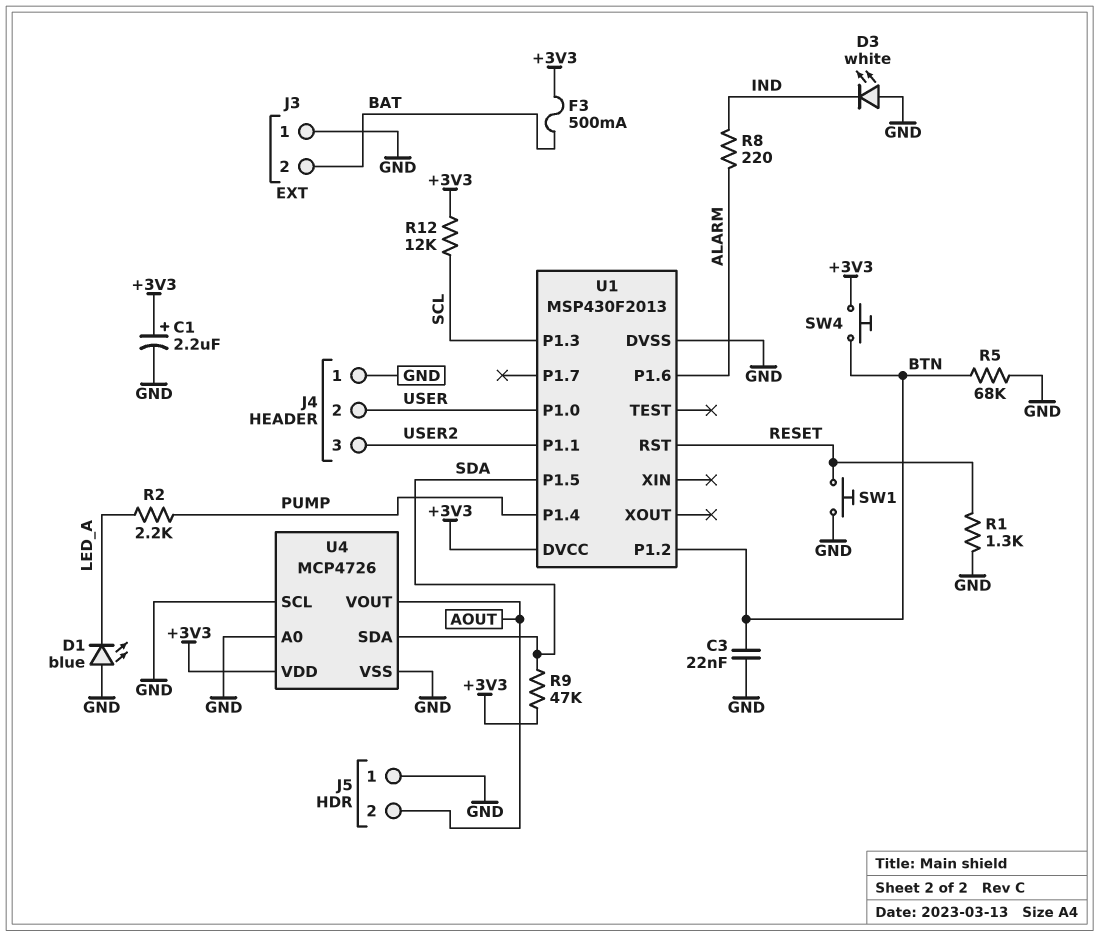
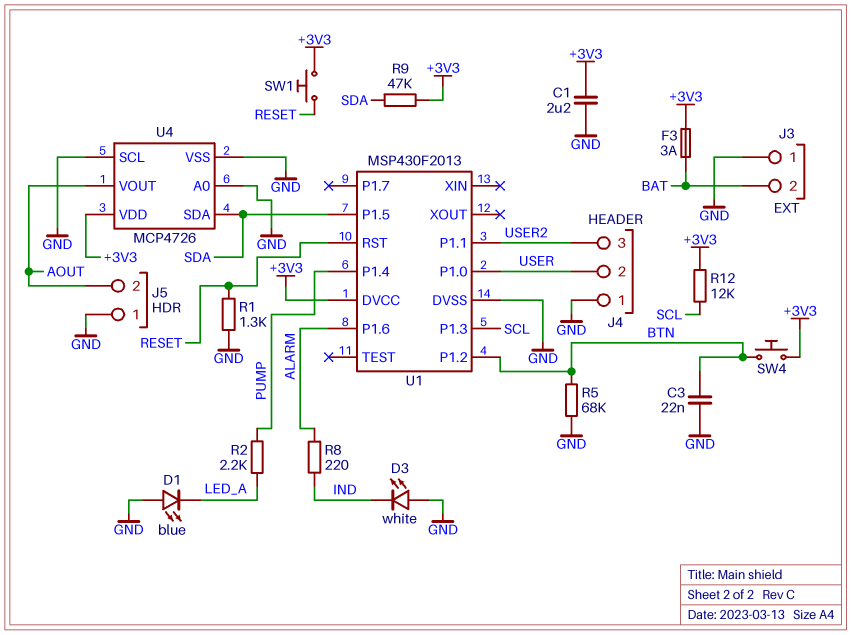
C1: 2.2uF (plus +3V3, minus GND) -> 2.2uF (+3V3, GND)
F3: 500mA (+3V3, BAT) -> 3A (+3V3, BAT)
SW1: button (GND, RESET) -> button (+3V3, RESET)

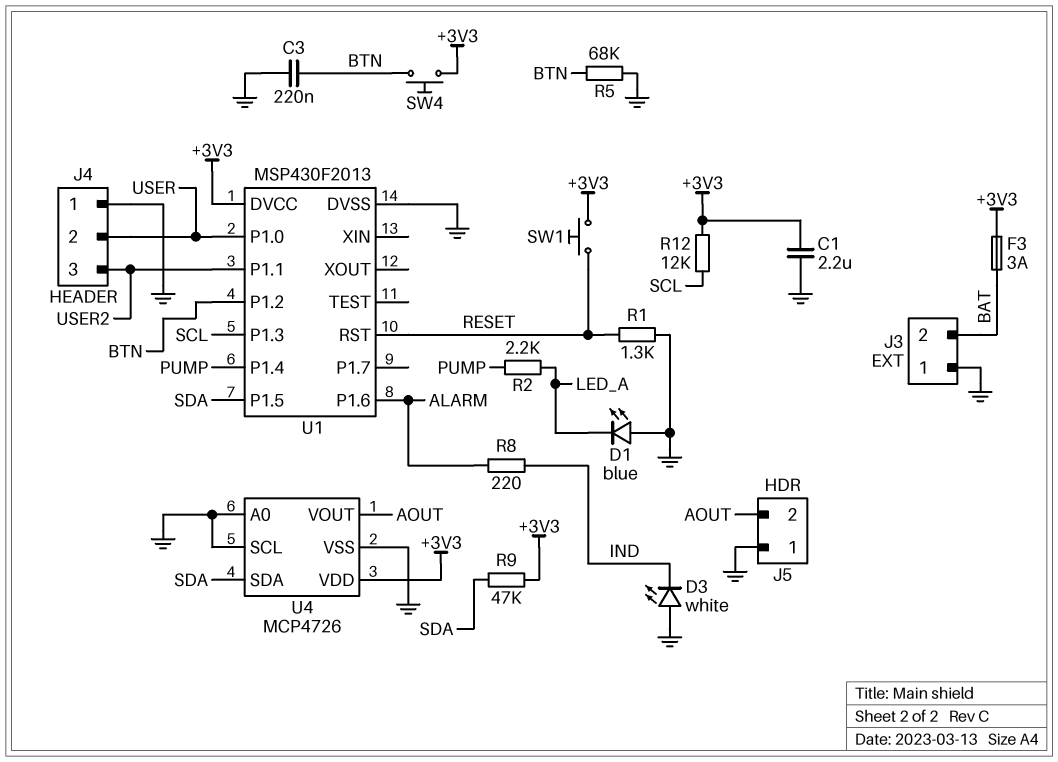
C3: 22nF (BTN, GND) -> 220nF (BTN, GND)

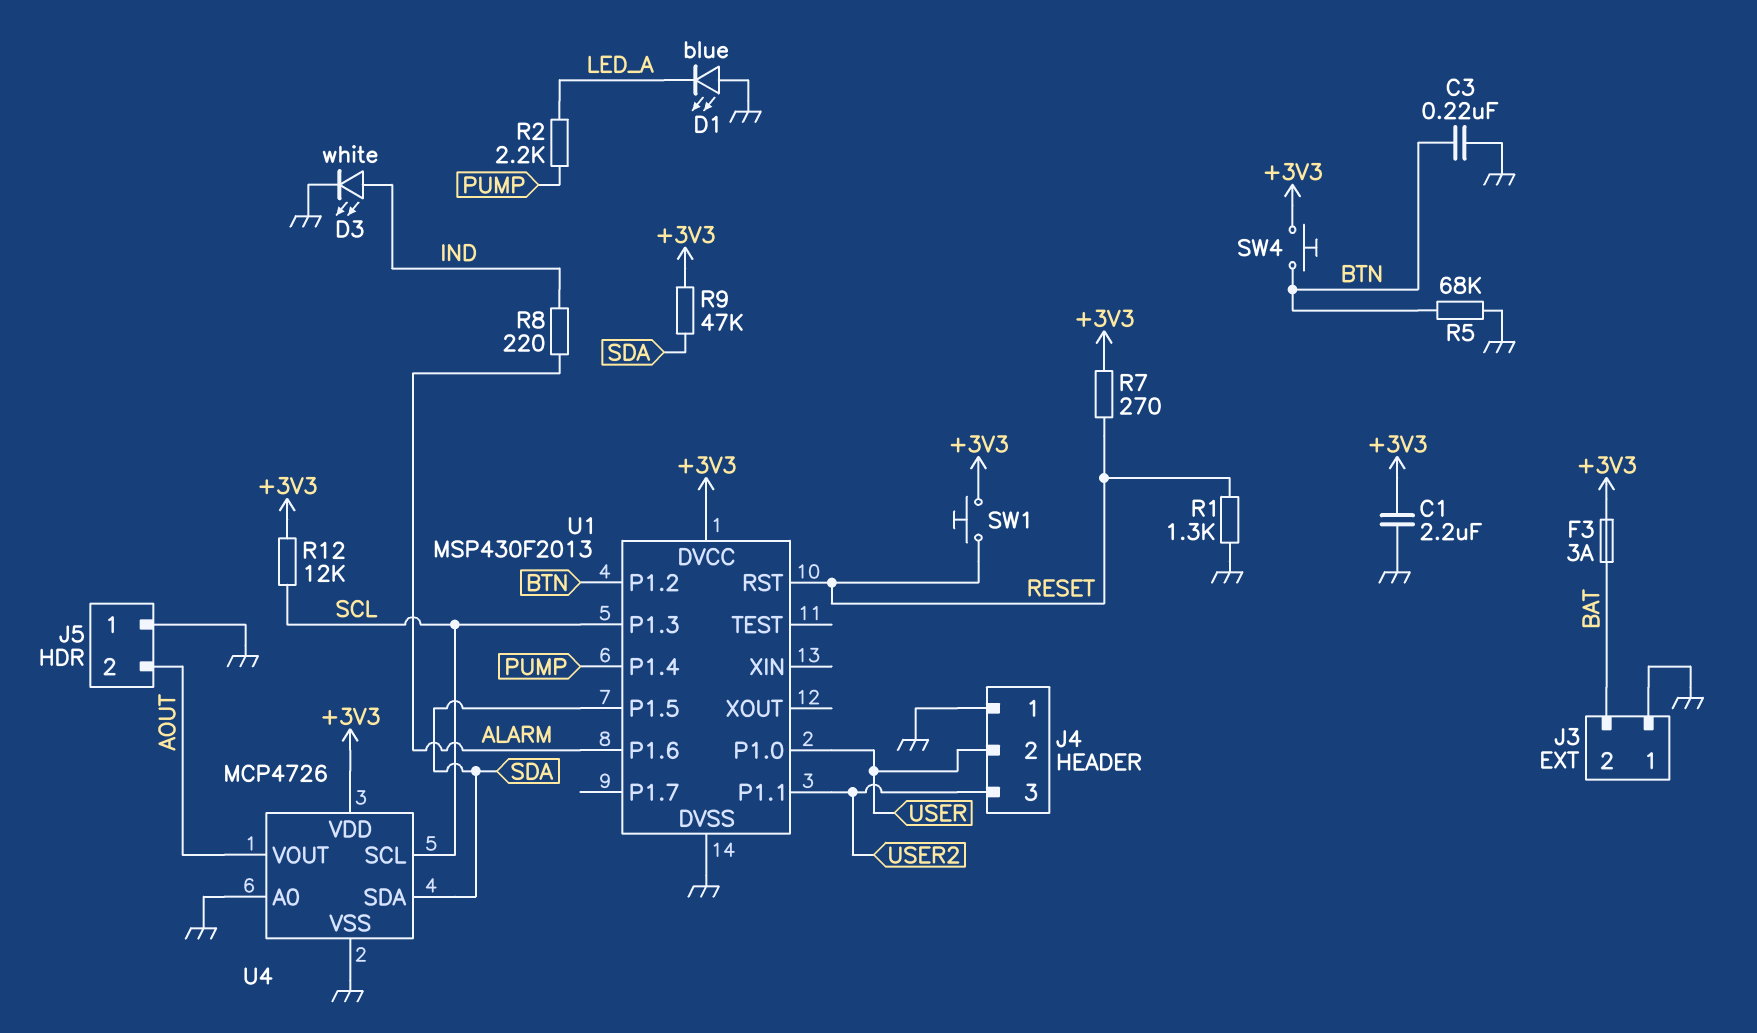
D3: LED white (A GND, K IND) -> LED white (A IND, K GND)
R7: none -> 270 (+3V3, RESET)
U4 pin SCL: GND -> SCL

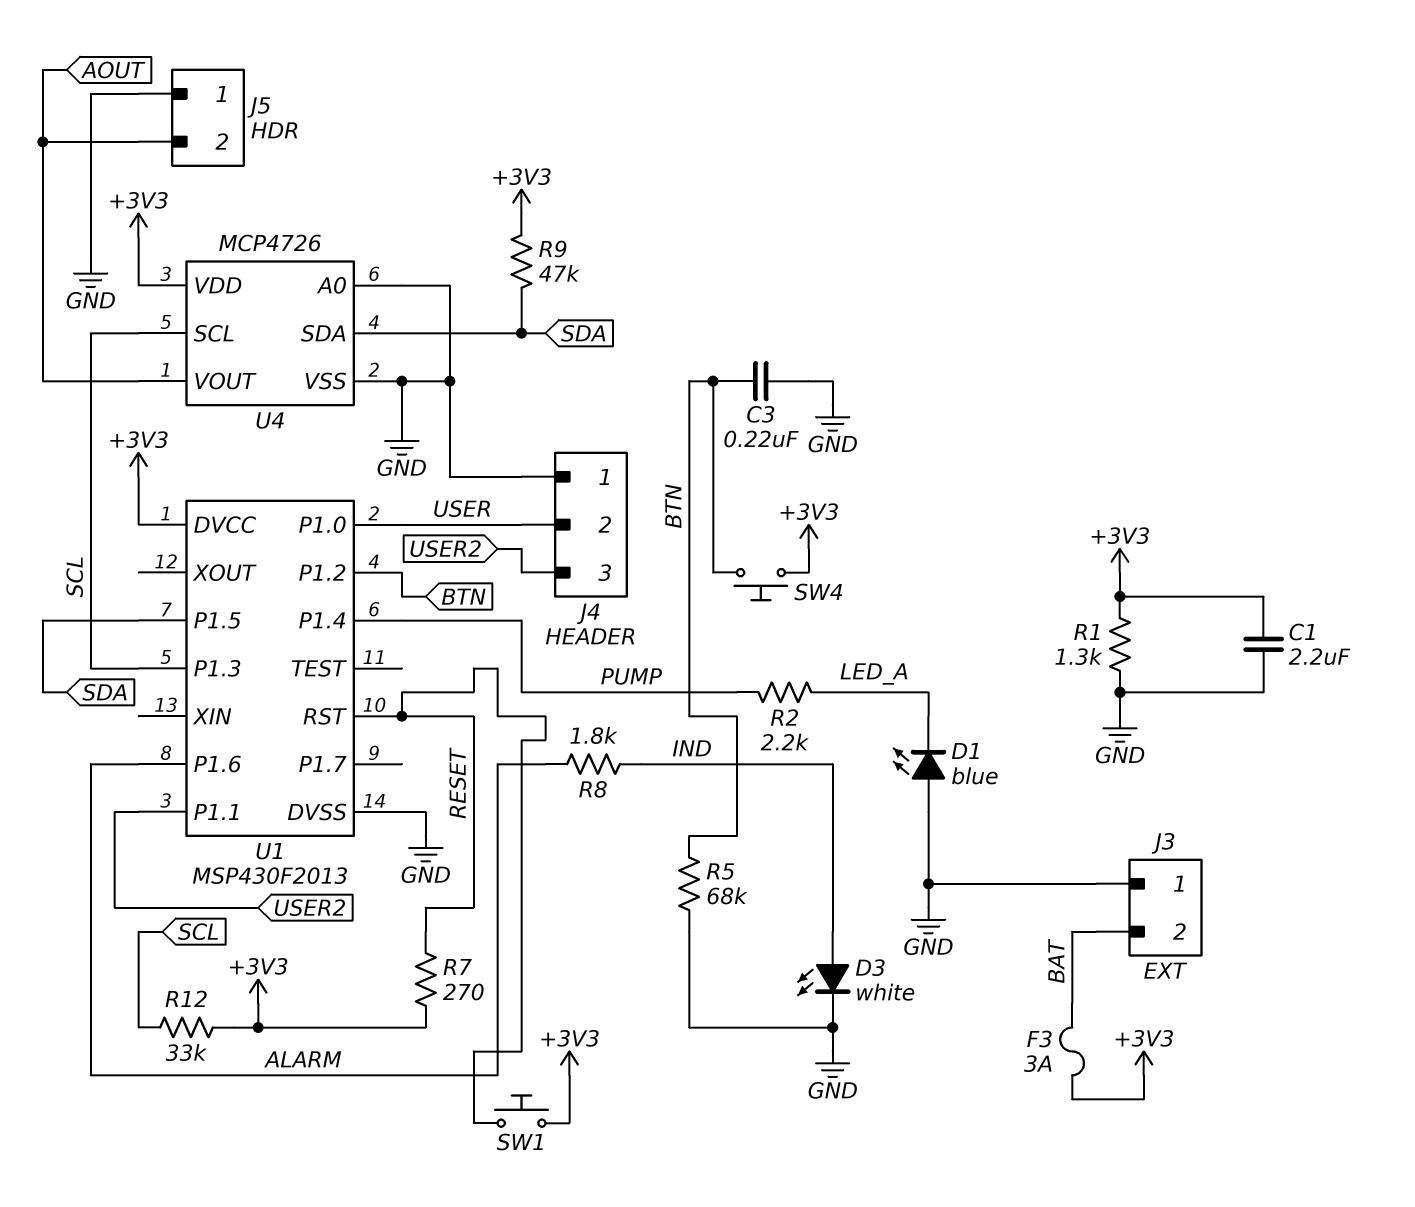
R1: 1.3k (GND, RESET) -> 1.3k (+3V3, GND)
R8: 220 (ALARM, IND) -> 1.8k (ALARM, IND)
R12: 12k (+3V3, SCL) -> 33k (+3V3, SCL)

